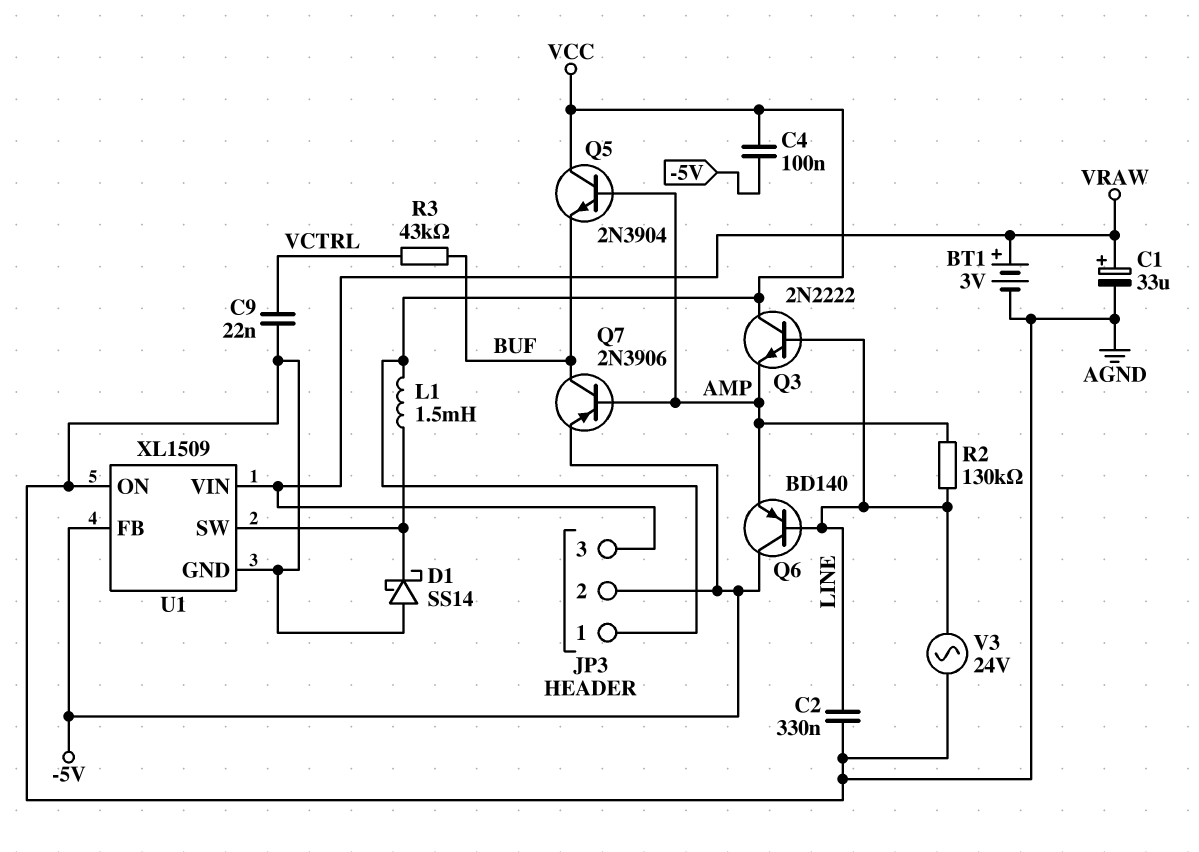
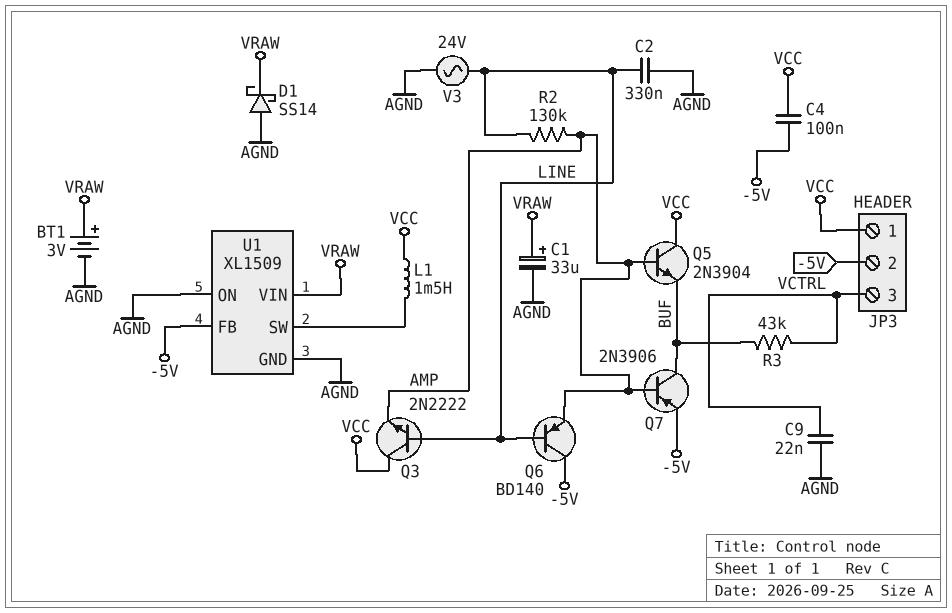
D1: schottky SS14 (A AGND, K U1/SW) -> schottky SS14 (A AGND, K VRAW)
JP3 pin 3: VRAW -> VCTRL

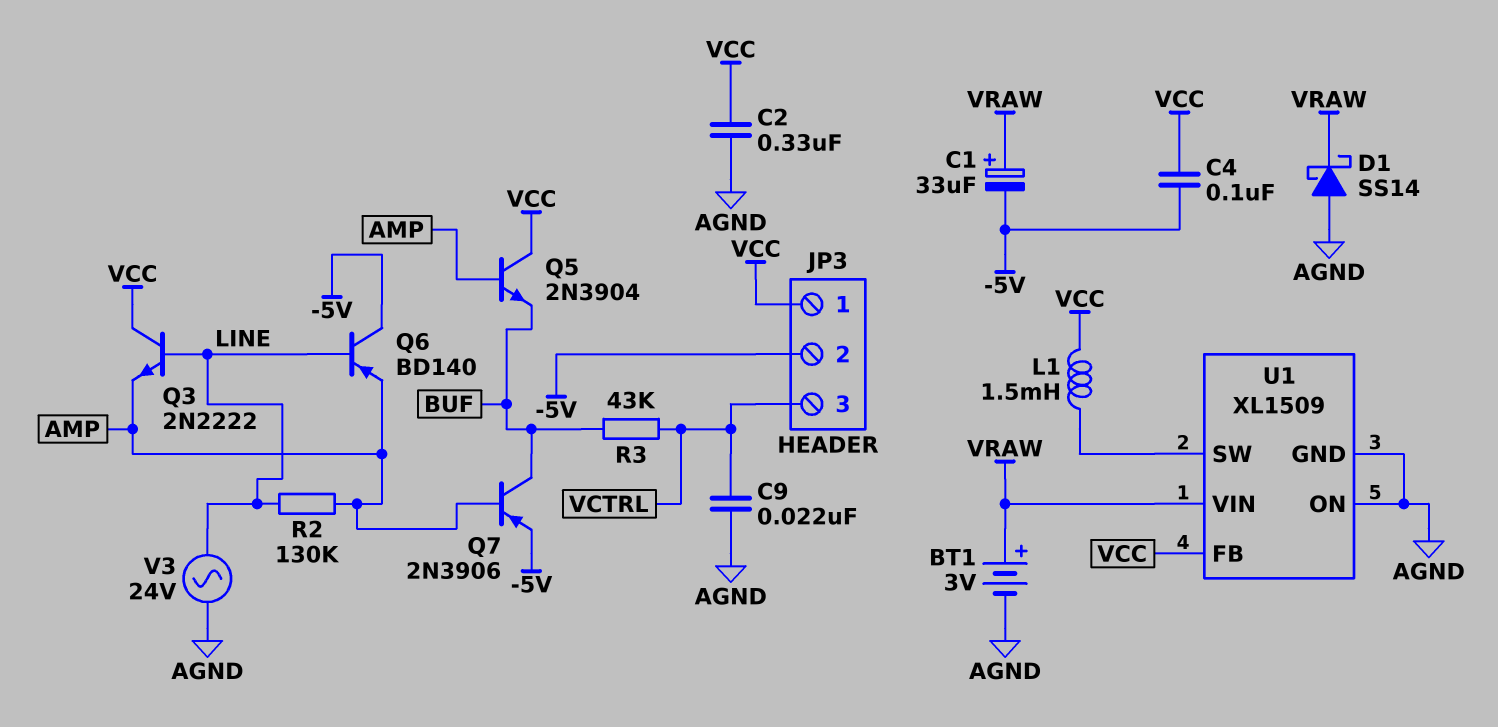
C1: 33uF (plus VRAW, minus AGND) -> 33uF (plus VRAW, minus -5V)
C2: 330nF (AGND, LINE) -> 330nF (AGND, VCC)
U1 pin FB: -5V -> VCC

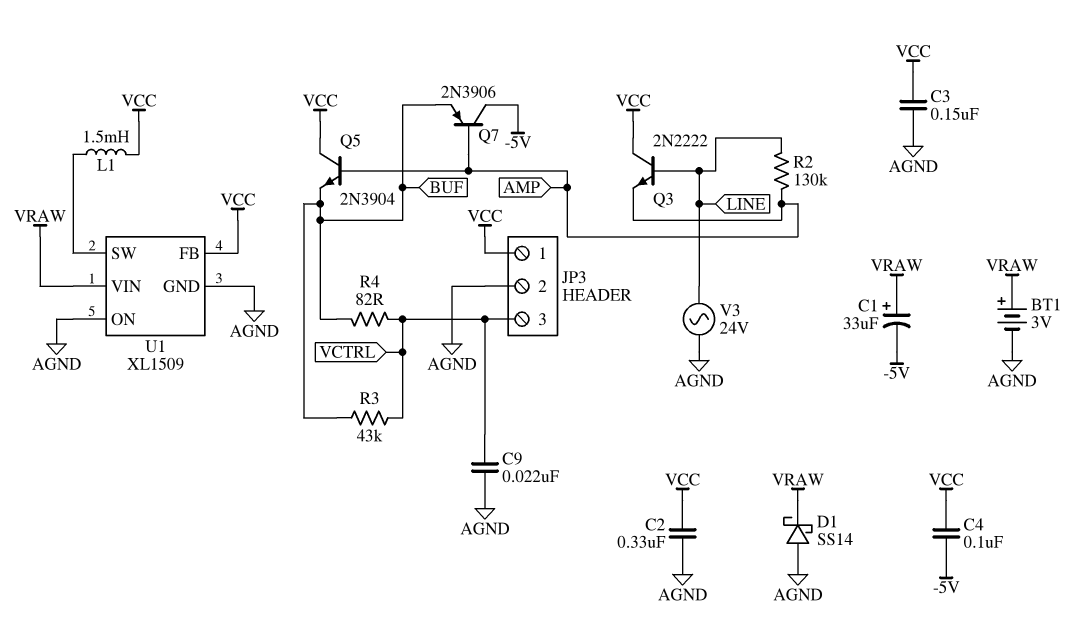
C3: none -> 150nF (AGND, VCC)
JP3 pin 2: -5V -> AGND
Q6: PNP BD140 (B LINE, C -5V, E AMP) -> none
Q7: PNP 2N3906 (B AMP, C BUF, E -5V) -> PNP 2N3906 (B AMP, C -5V, E BUF)
R4: none -> 82 (BUF, VCTRL)

